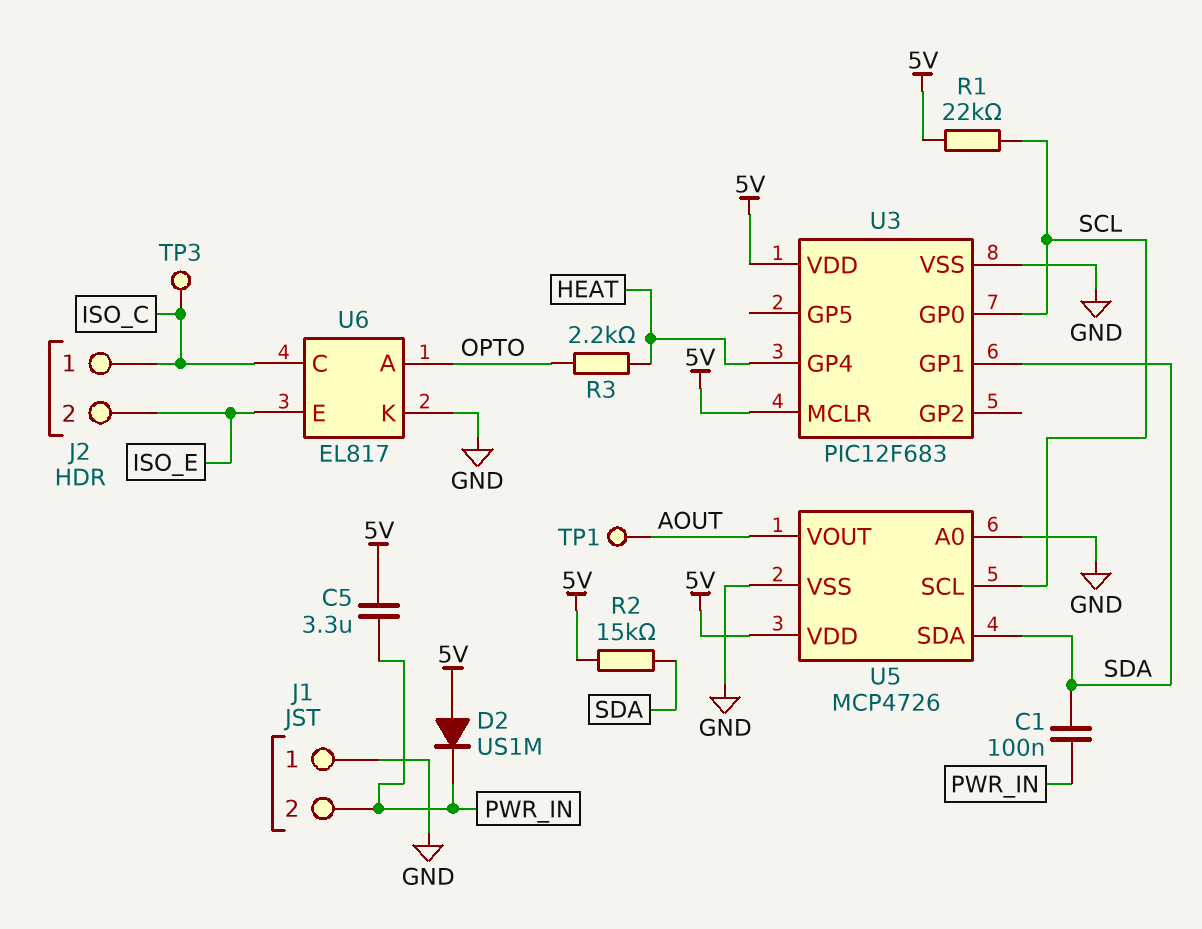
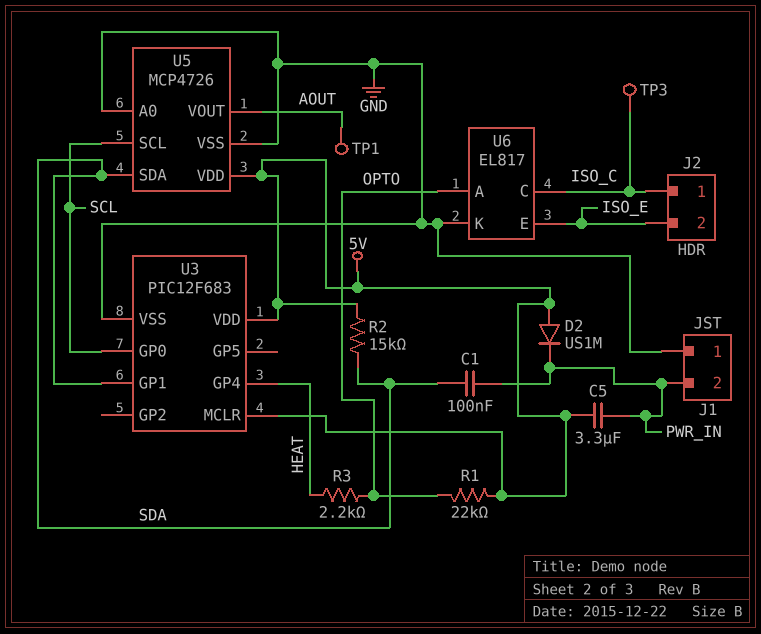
R1: 22k (5V, SCL) -> 22k (5V, OPTO)

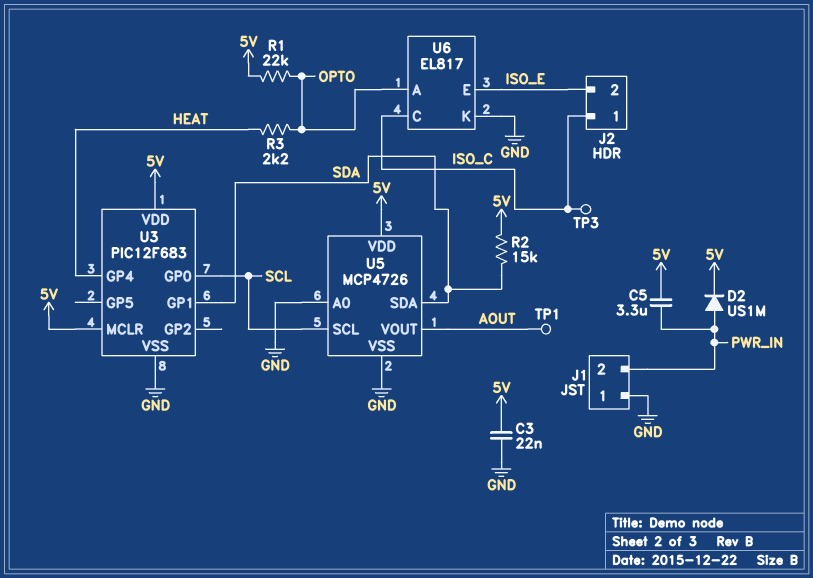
C1: 100nF (PWR_IN, SDA) -> none
C3: none -> 22nF (5V, GND)
D2: diode US1M (A 5V, K PWR_IN) -> diode US1M (A PWR_IN, K 5V)

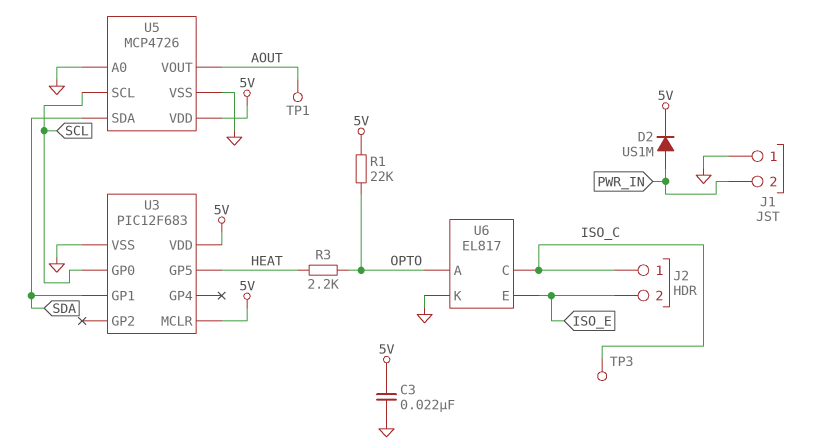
C5: 3.3uF (5V, PWR_IN) -> none
R2: 15k (5V, SDA) -> none
U3 pin GP4: HEAT -> none
U3 pin GP5: none -> HEAT

